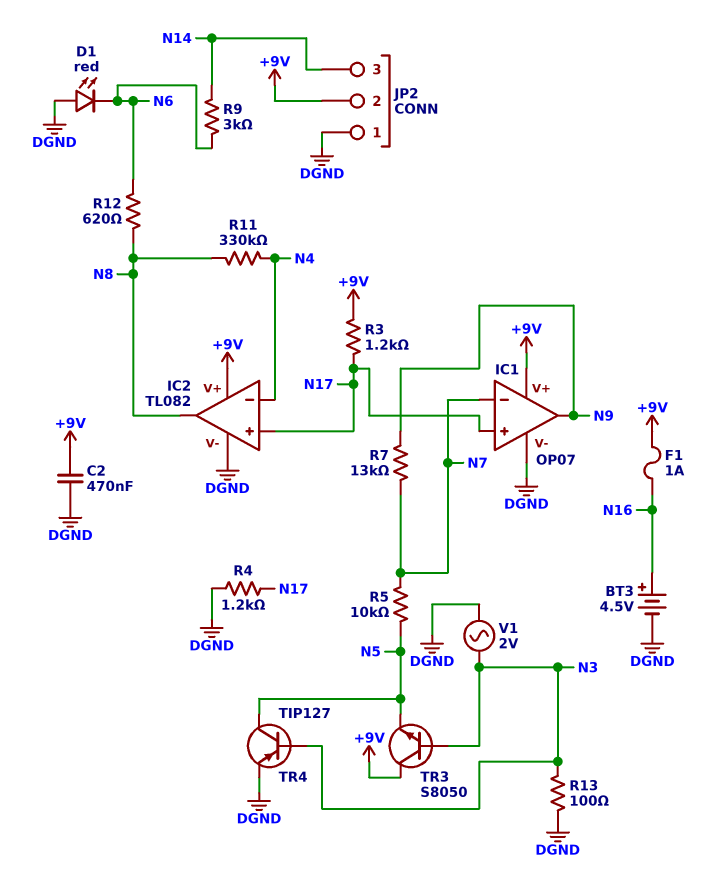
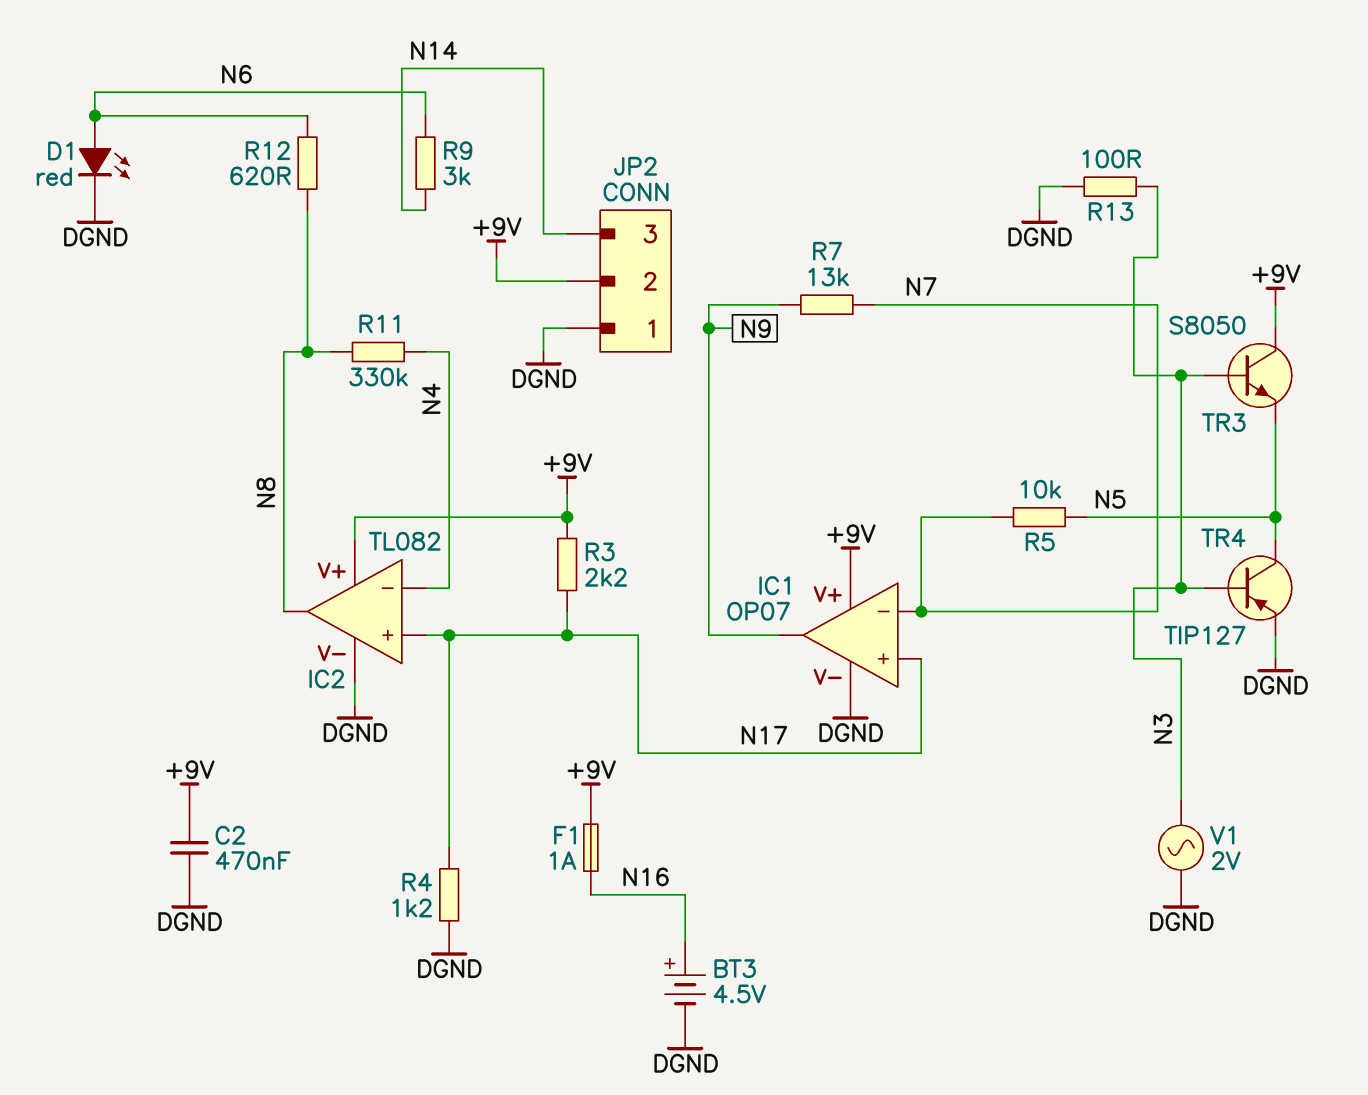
D1: LED red (A DGND, K N6) -> LED red (A N6, K DGND)
R3: 1.2k (+9V, N17) -> 2.2k (+9V, N17)

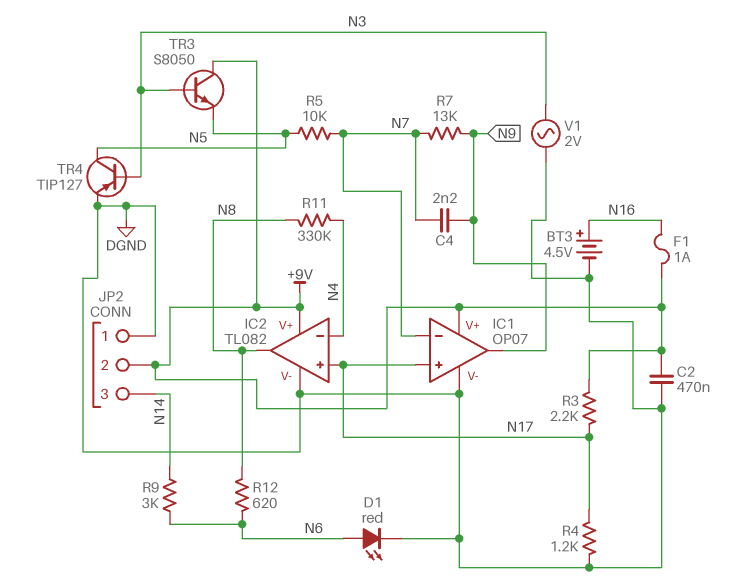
C4: none -> 2.2nF (N7, N9)
R13: 100 (DGND, N3) -> none

